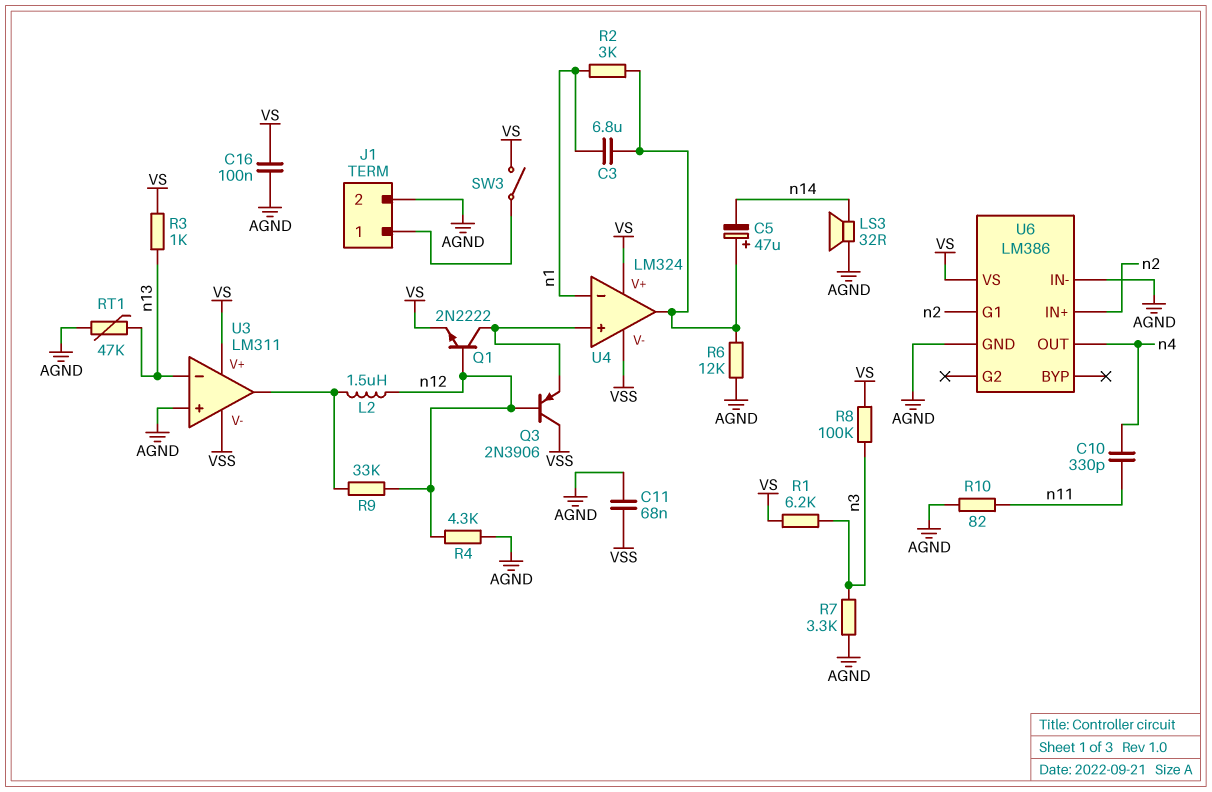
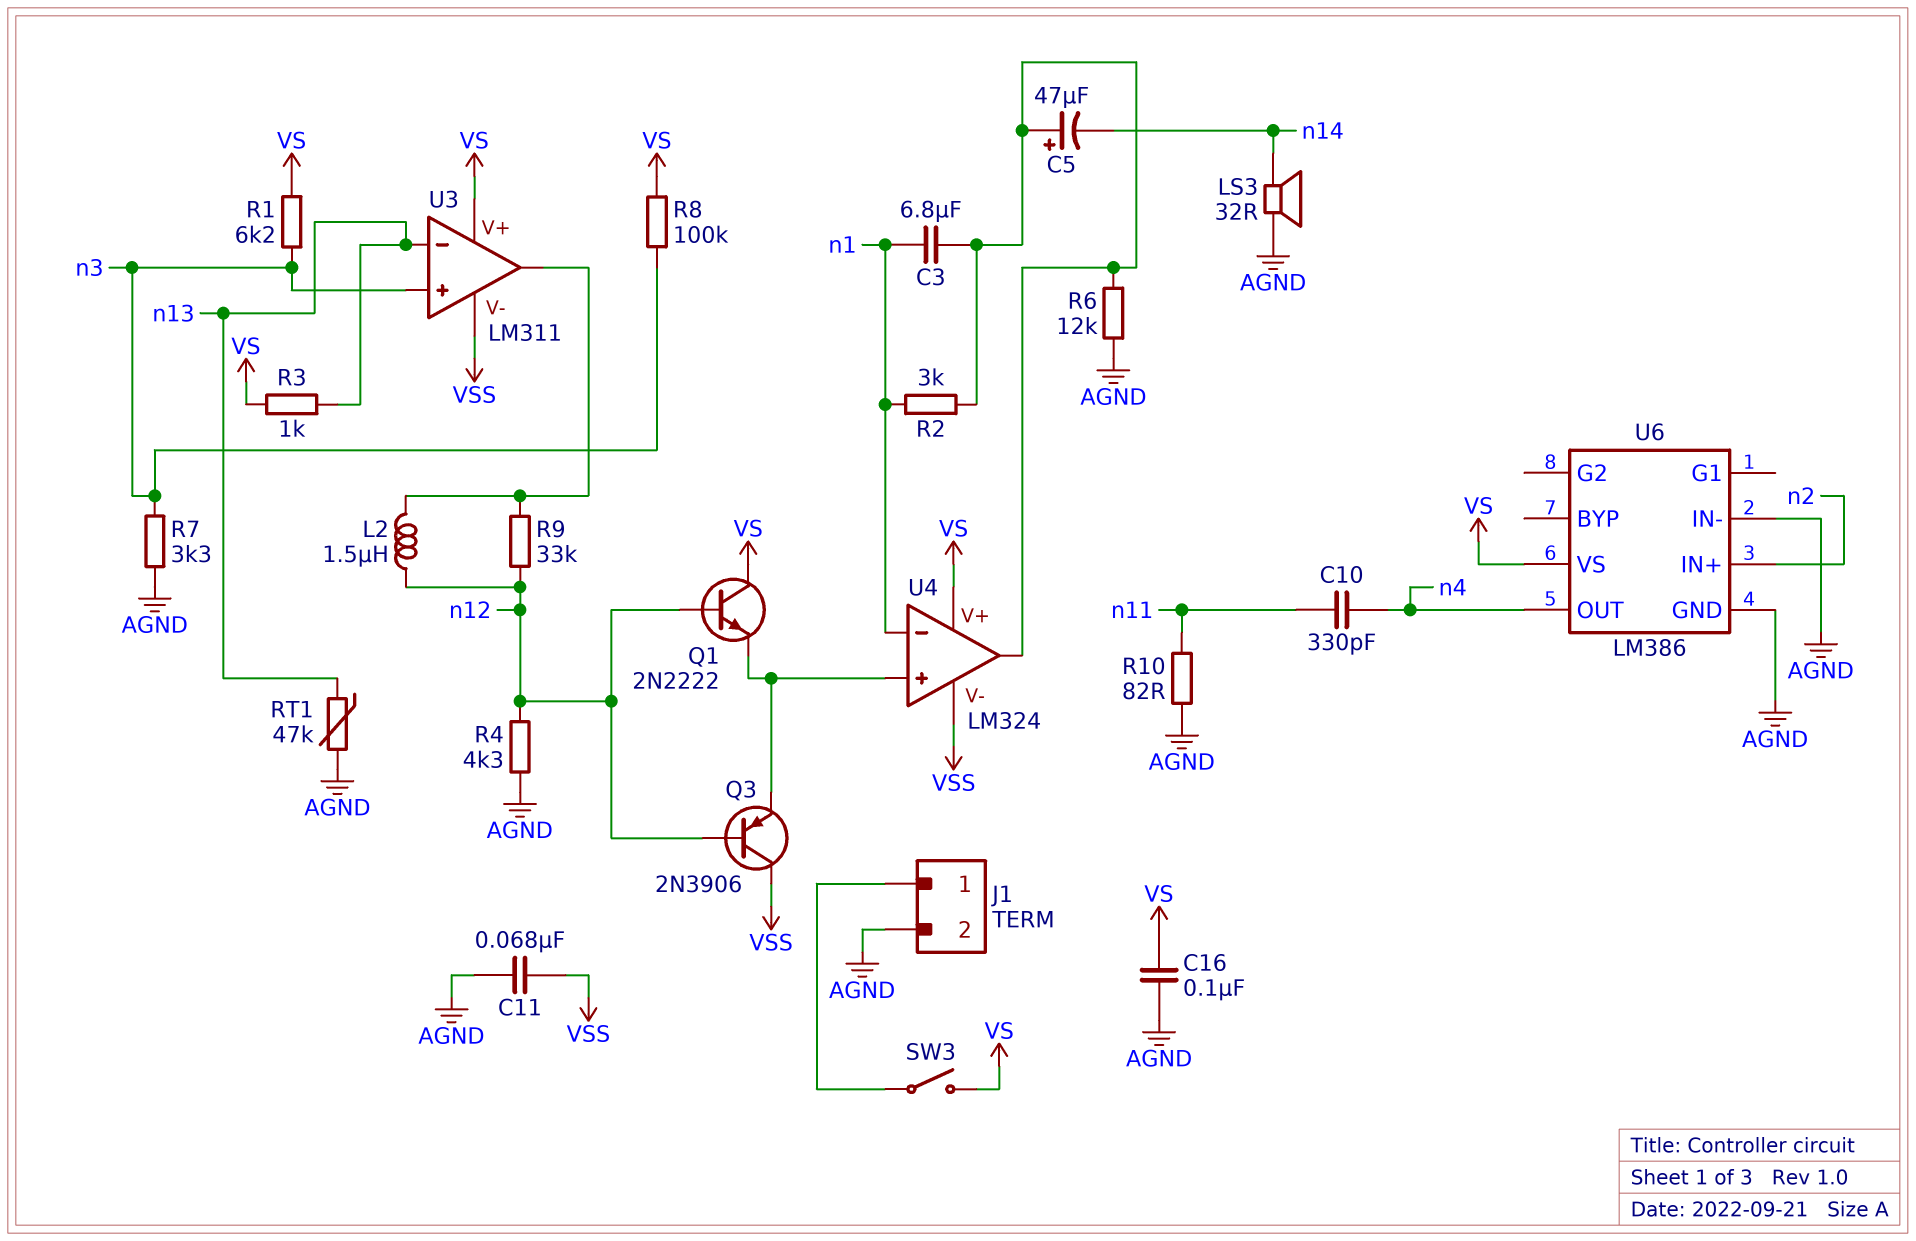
Q1: NPN 2N2222 (B n12, C U4/in+, E VS) -> NPN 2N2222 (B n12, C VS, E U4/in+)
U3 pin in+: AGND -> n3
U6 pin G1: n2 -> none

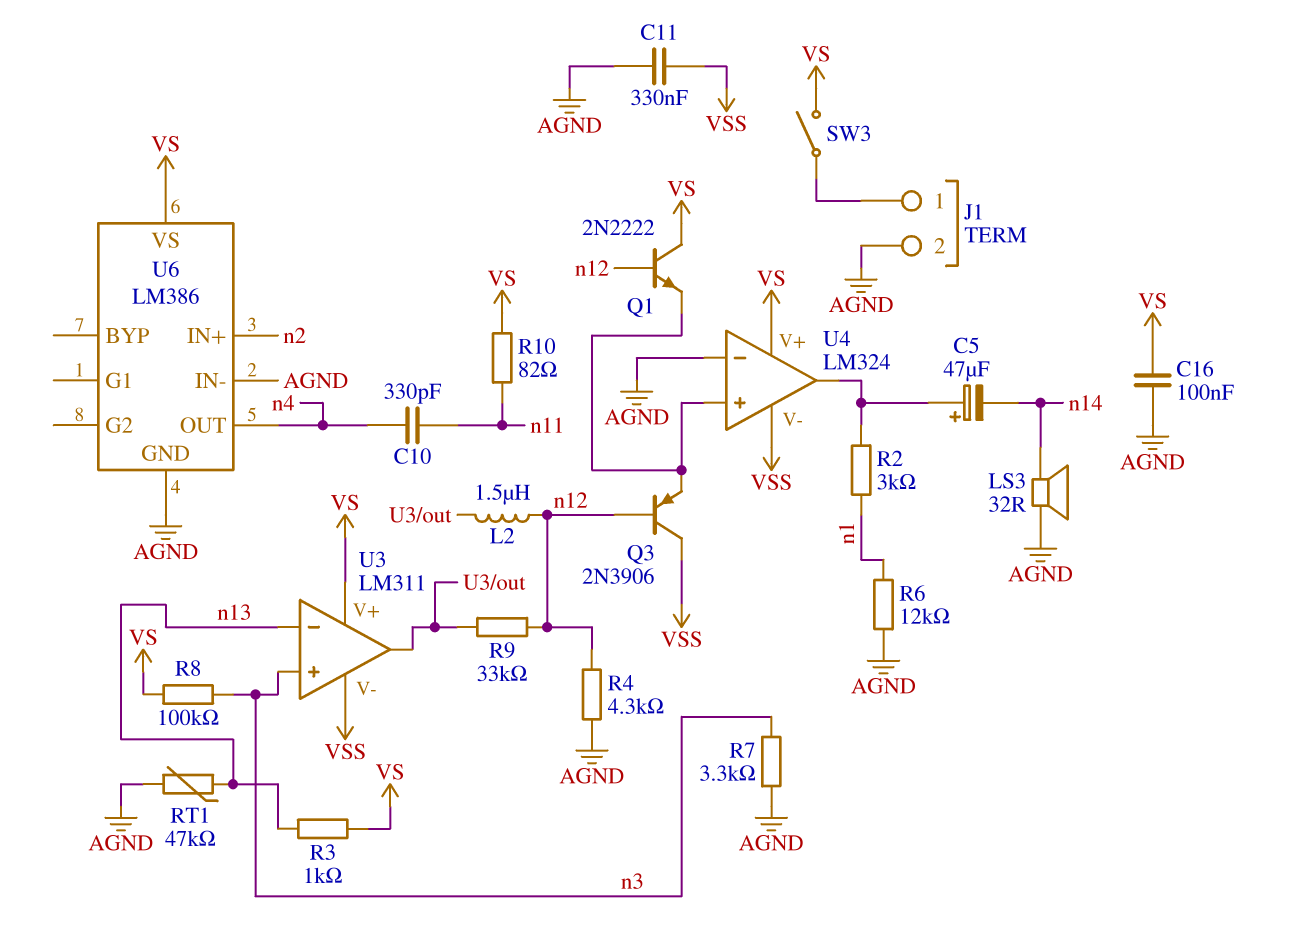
C3: 6.8uF (U4/out, n1) -> none
C11: 68nF (AGND, VSS) -> 330nF (AGND, VSS)
R1: 6.2k (VS, n3) -> none
R6: 12k (AGND, U4/out) -> 12k (AGND, n1)
R10: 82 (AGND, n11) -> 82 (VS, n11)
U4 pin in-: n1 -> AGND

